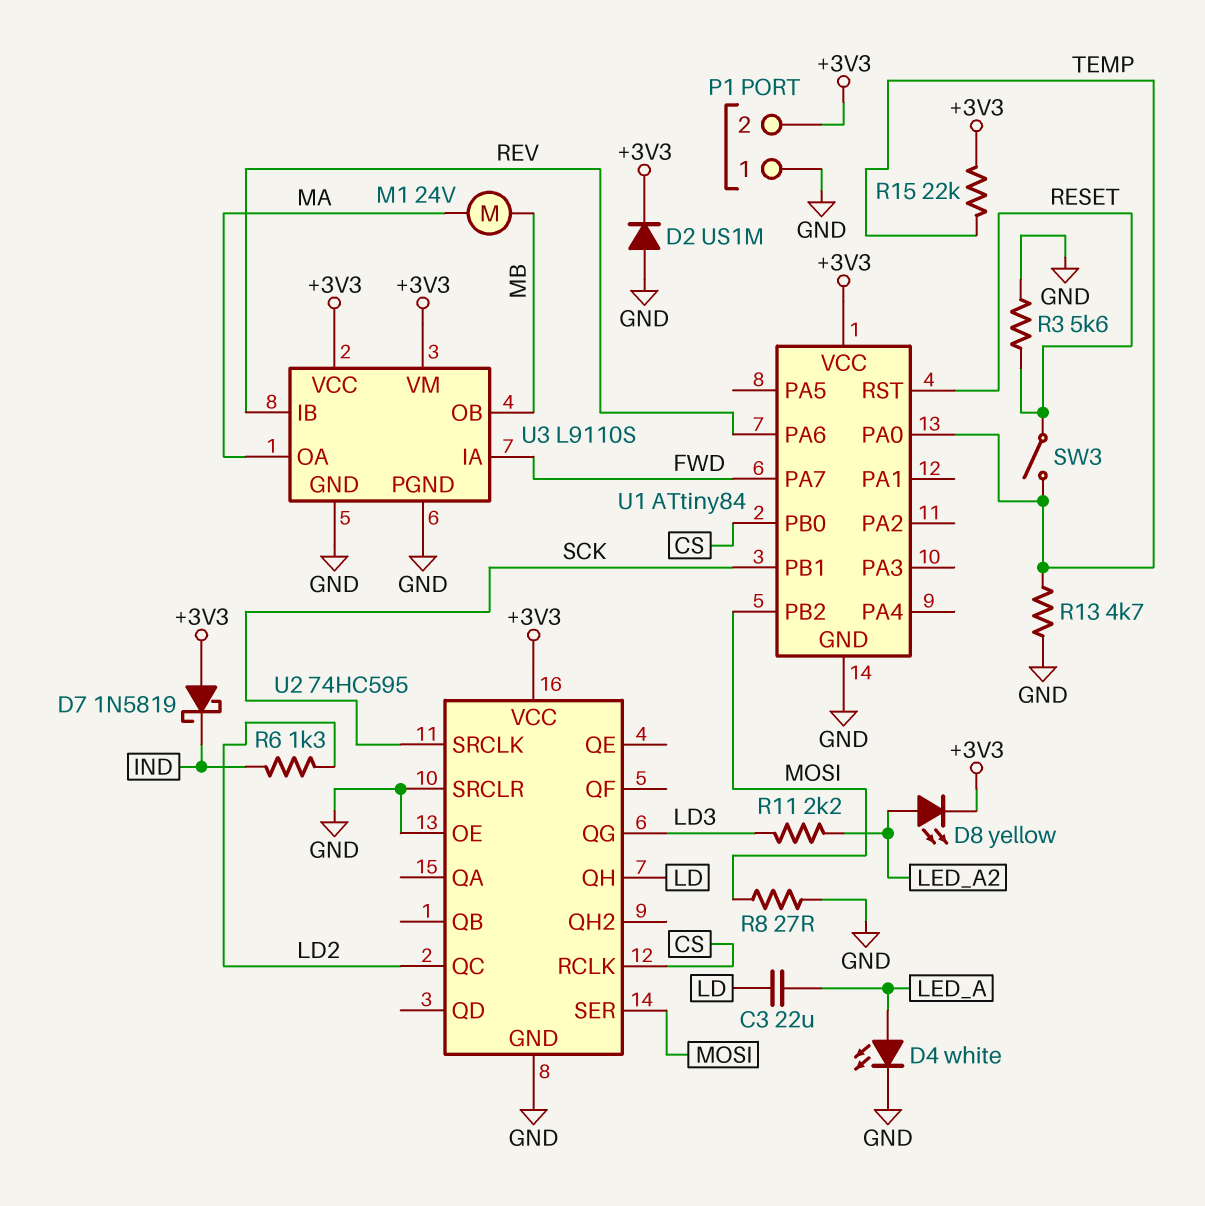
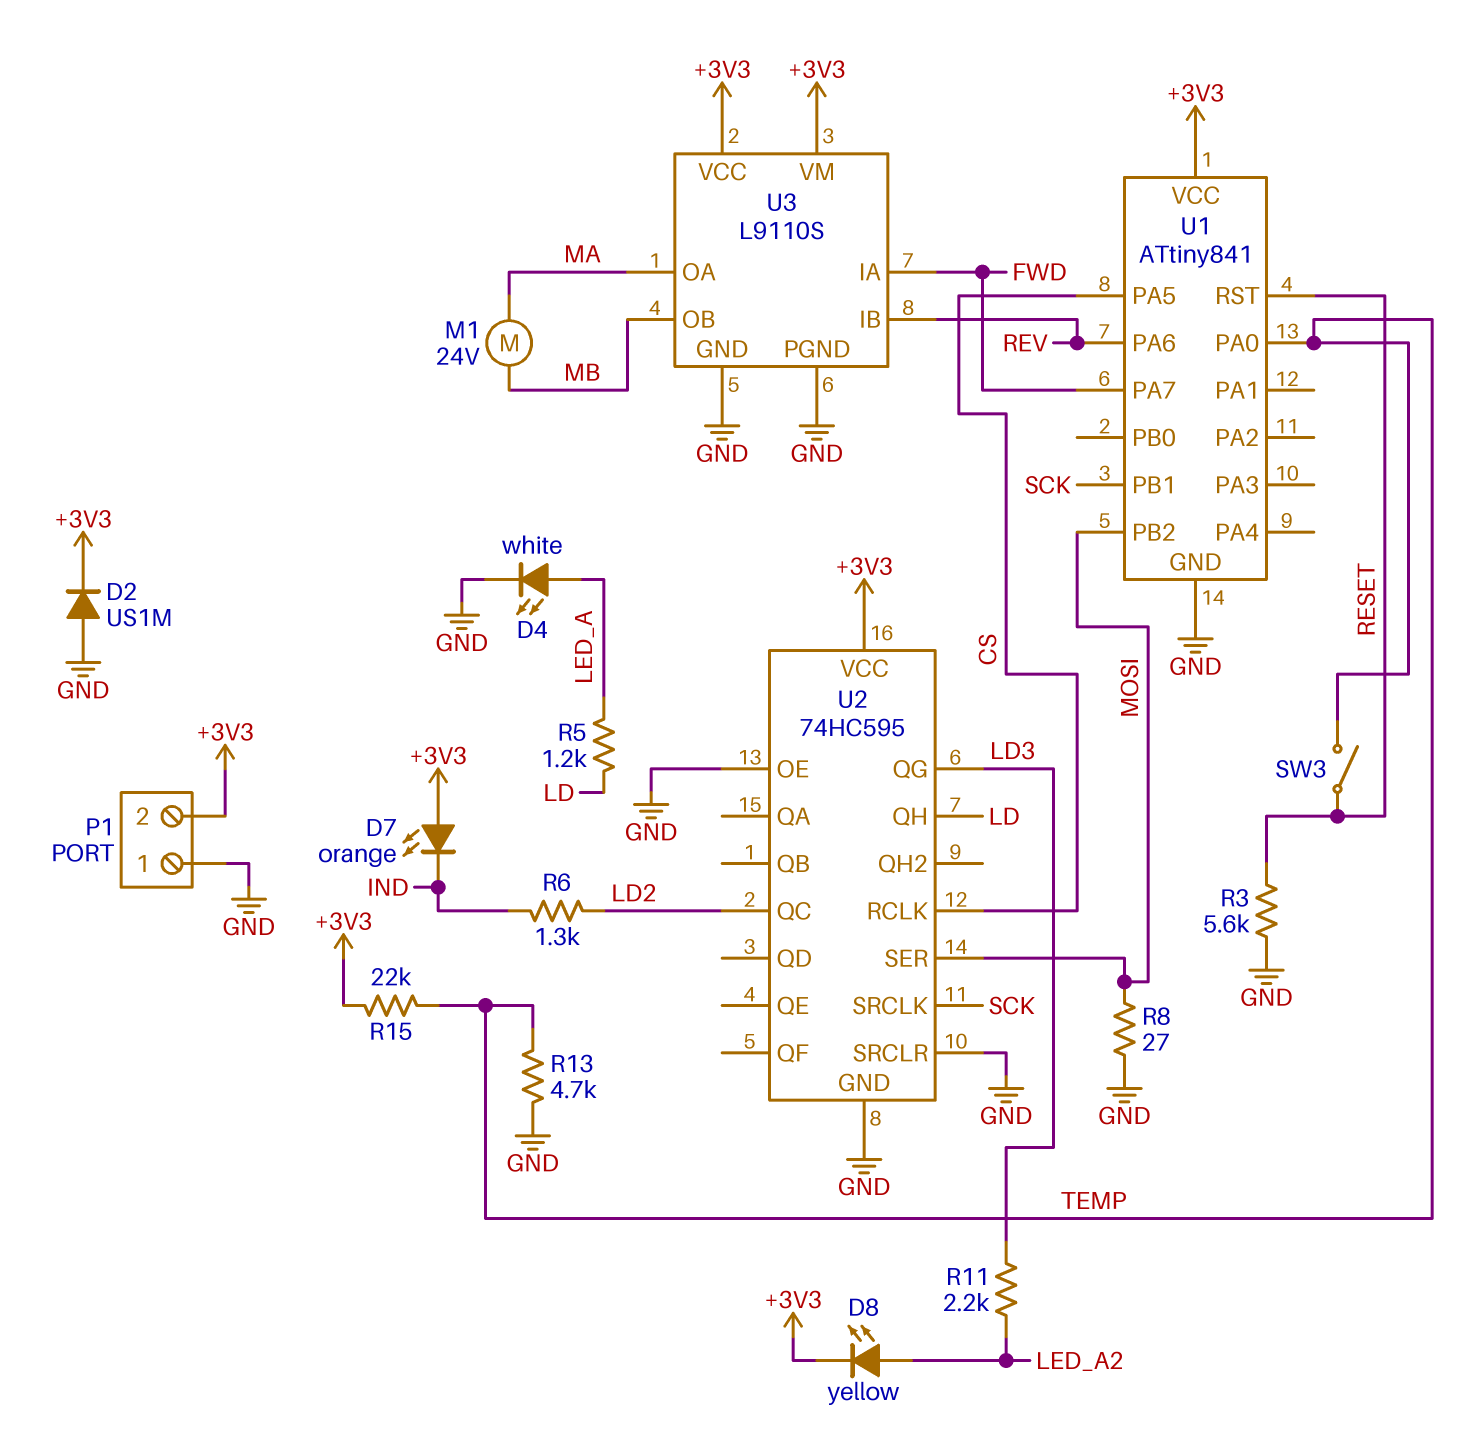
C3: 22uF (LD, LED_A) -> none
D7: schottky 1N5819 (A +3V3, K IND) -> LED orange (A +3V3, K IND)
R5: none -> 1.2k (LD, LED_A)
U1: ATtiny84 -> ATtiny841
U1 pin PA5: none -> CS
U1 pin PB0: CS -> none

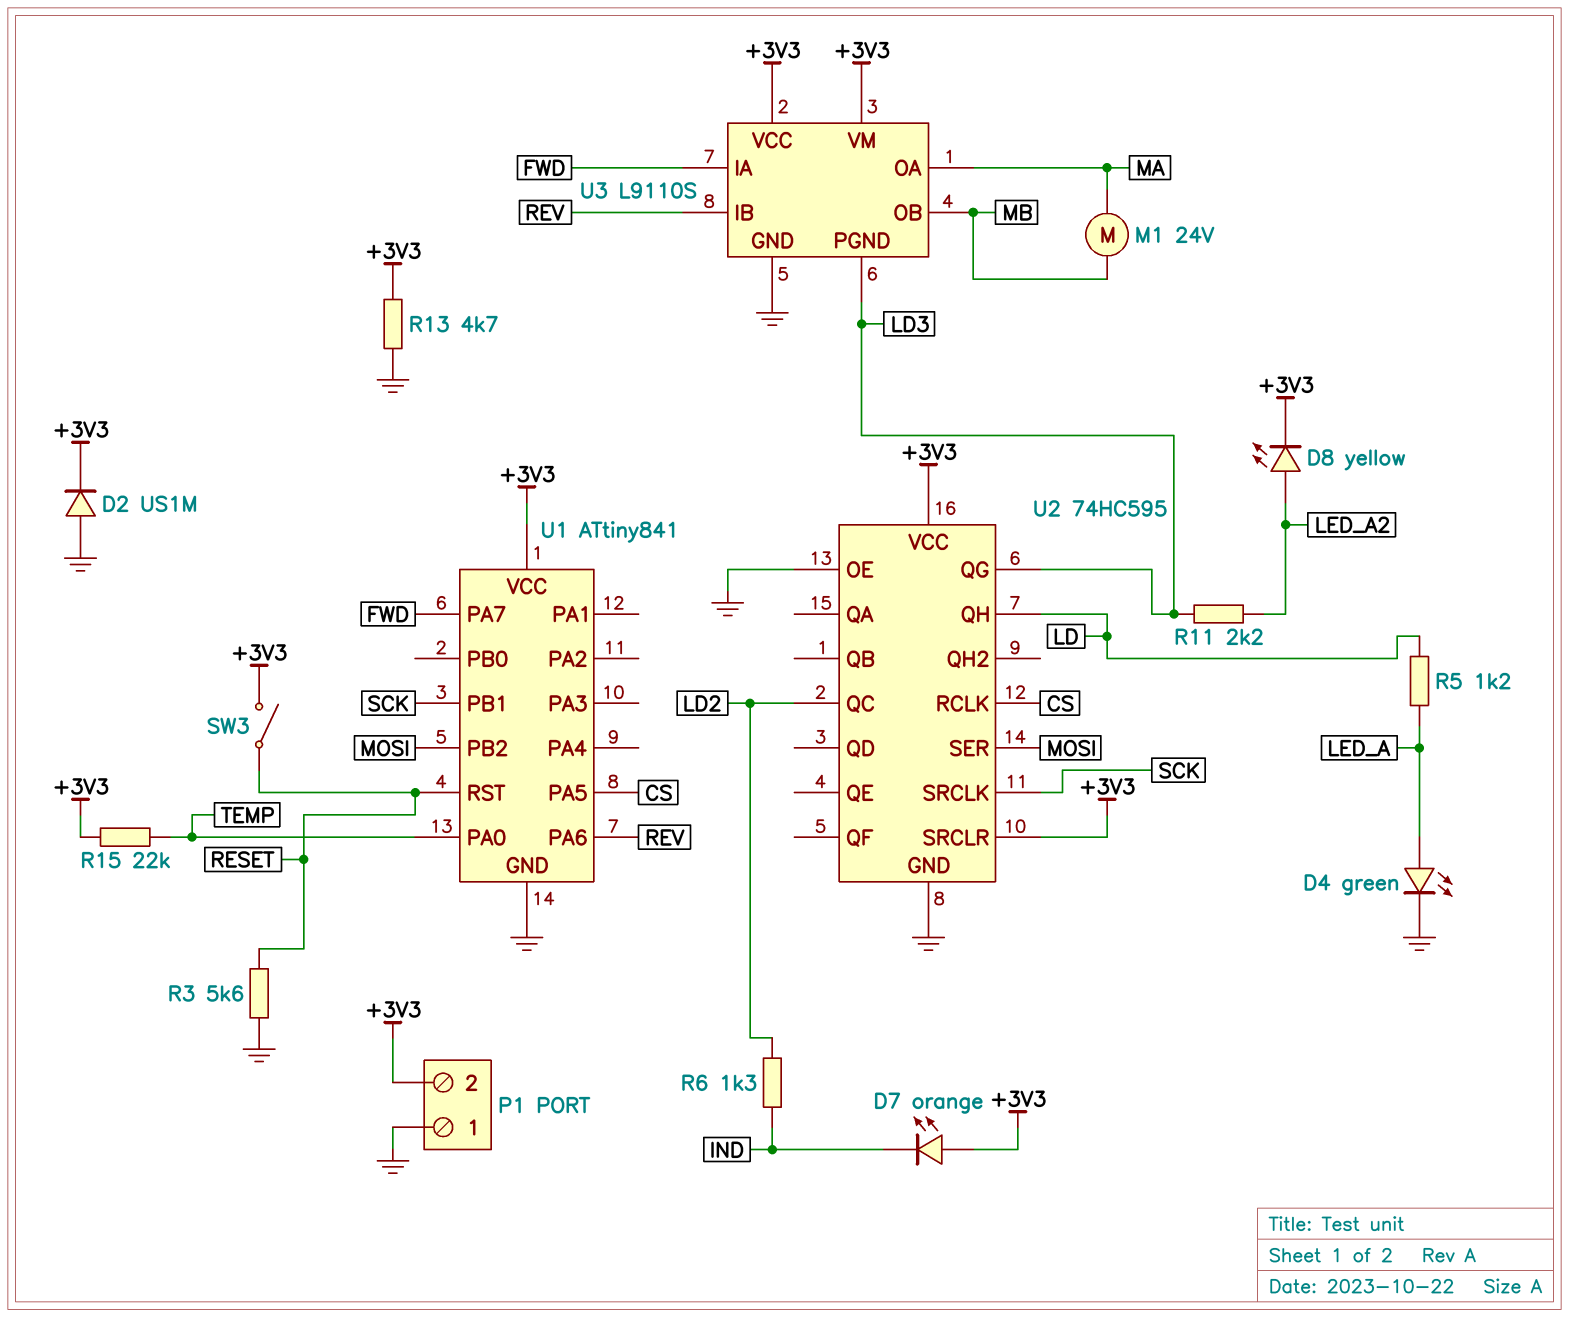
D4: LED white (A LED_A, K GND) -> LED green (A LED_A, K GND)
R8: 27 (GND, MOSI) -> none
R13: 4.7k (GND, TEMP) -> 4.7k (+3V3, GND)
SW3: switch (RESET, TEMP) -> switch (+3V3, RESET)
U2 pin SRCLR: GND -> +3V3
U3 pin PGND: GND -> LD3

